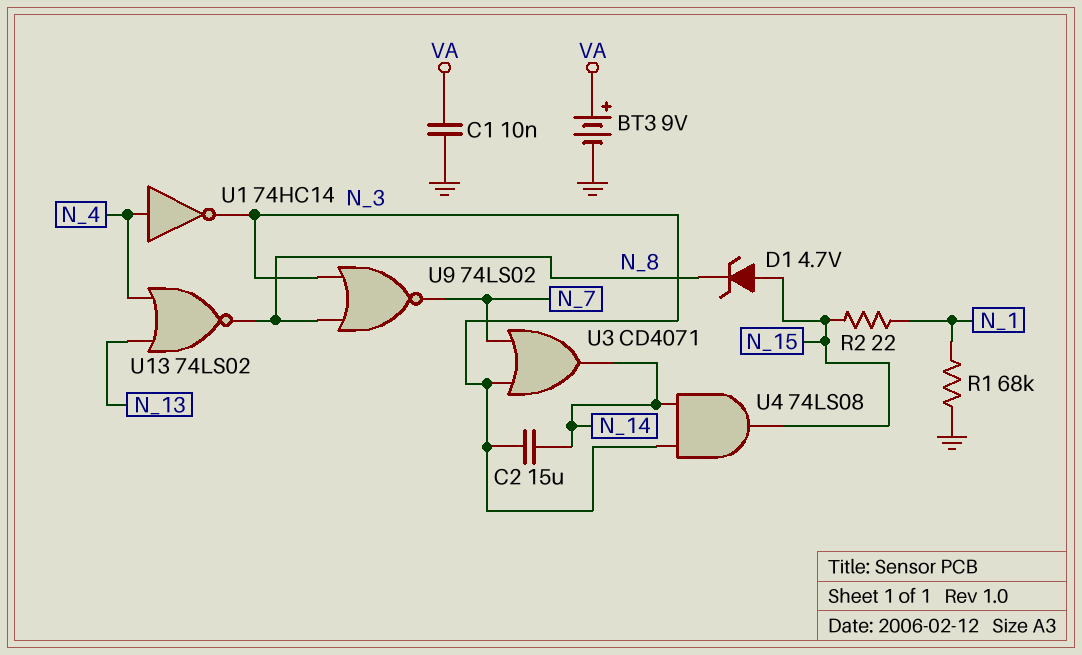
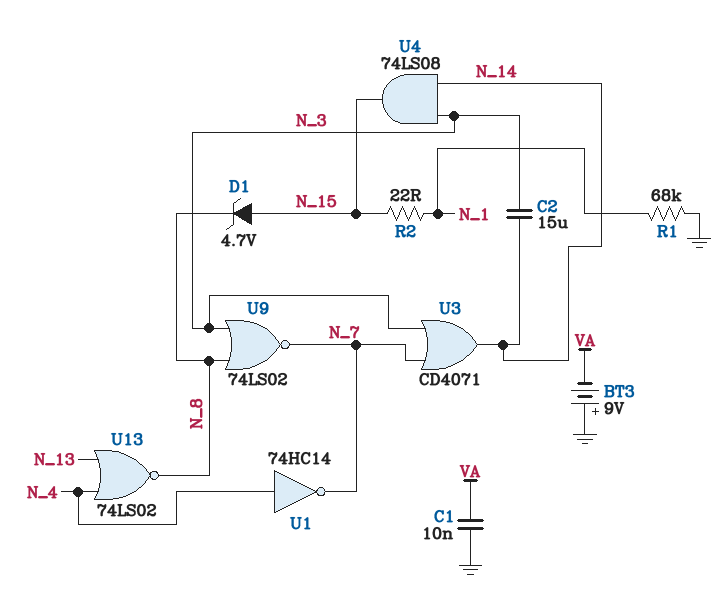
BT3: 9V (plus VA, minus GND) -> 9V (plus GND, minus VA)
U1: NOT 74HC14 (in N_4, out N_3) -> NOT 74HC14 (in N_4, out N_7)

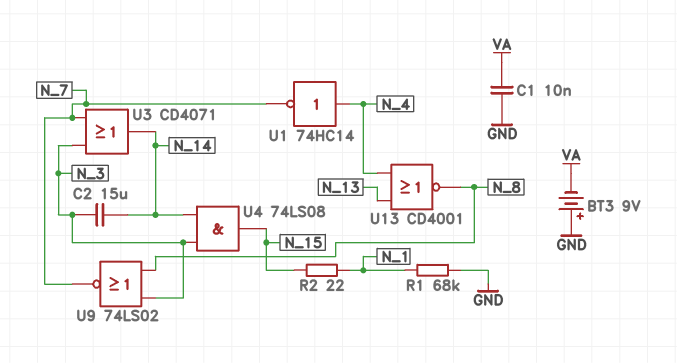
D1: zener 4.7V (A N_15, K N_8) -> none
U13: NOR 74LS02 (in N_4, in N_13, out N_8) -> NOR CD4001 (in N_4, in N_13, out N_8)

